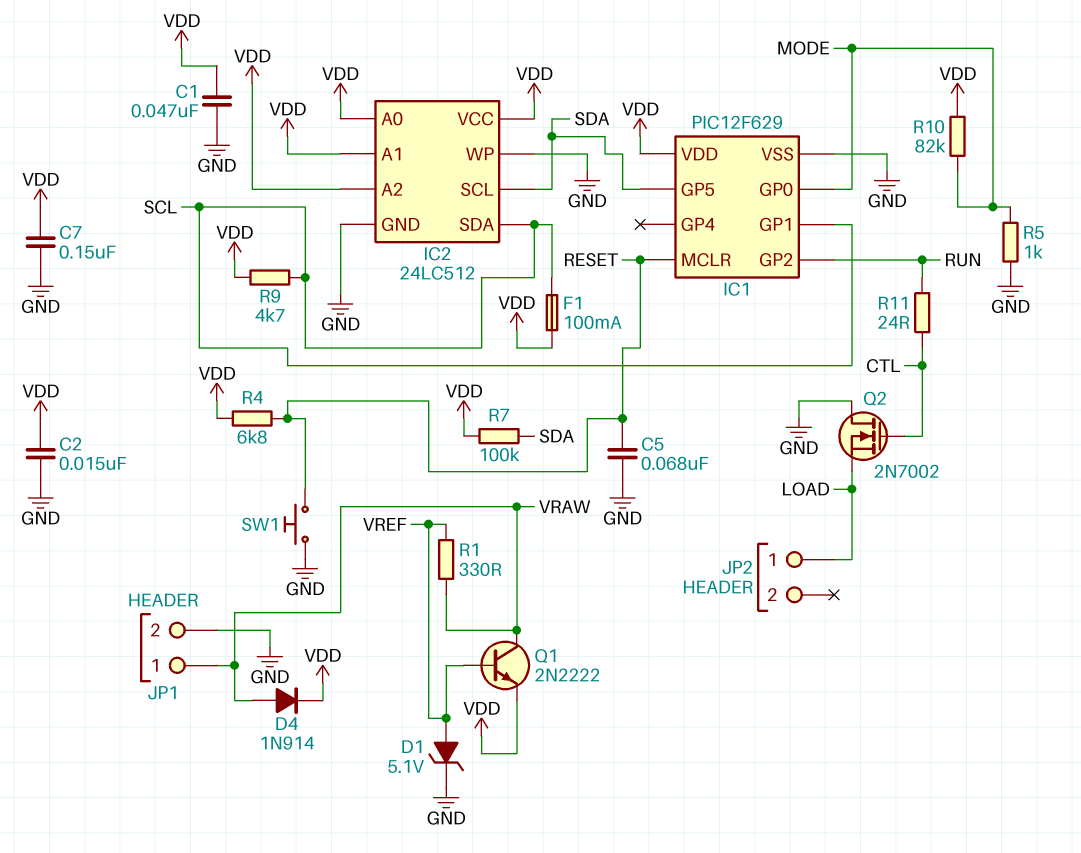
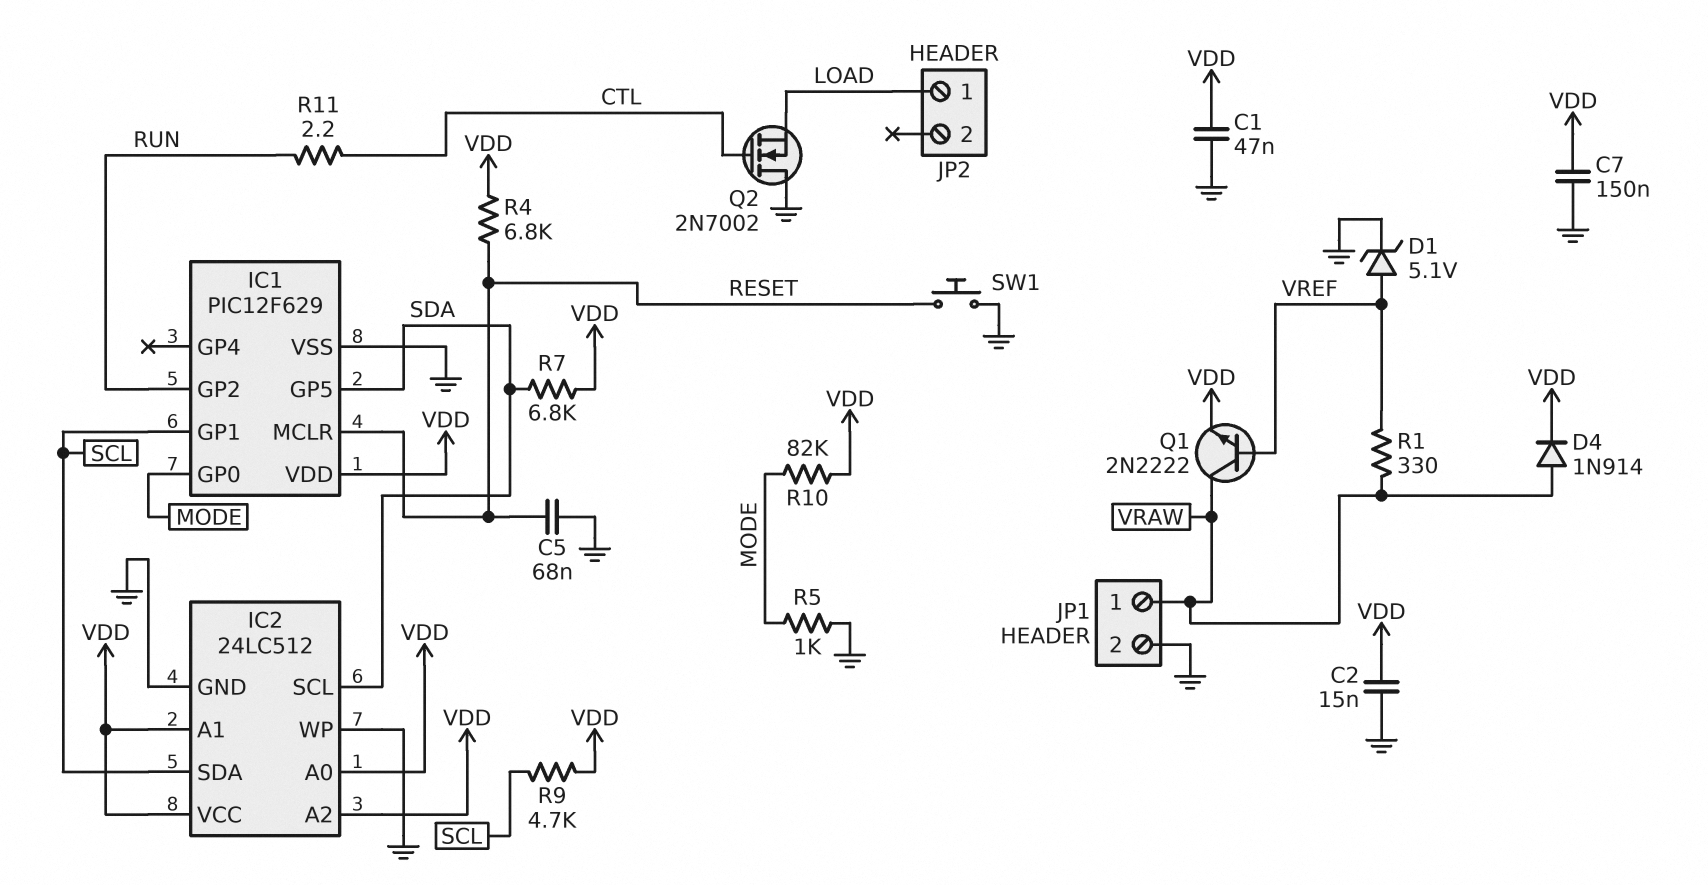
F1: 100mA (SCL, VDD) -> none
R7: 100k (SDA, VDD) -> 6.8k (SDA, VDD)
R11: 24 (CTL, RUN) -> 2.2 (CTL, RUN)

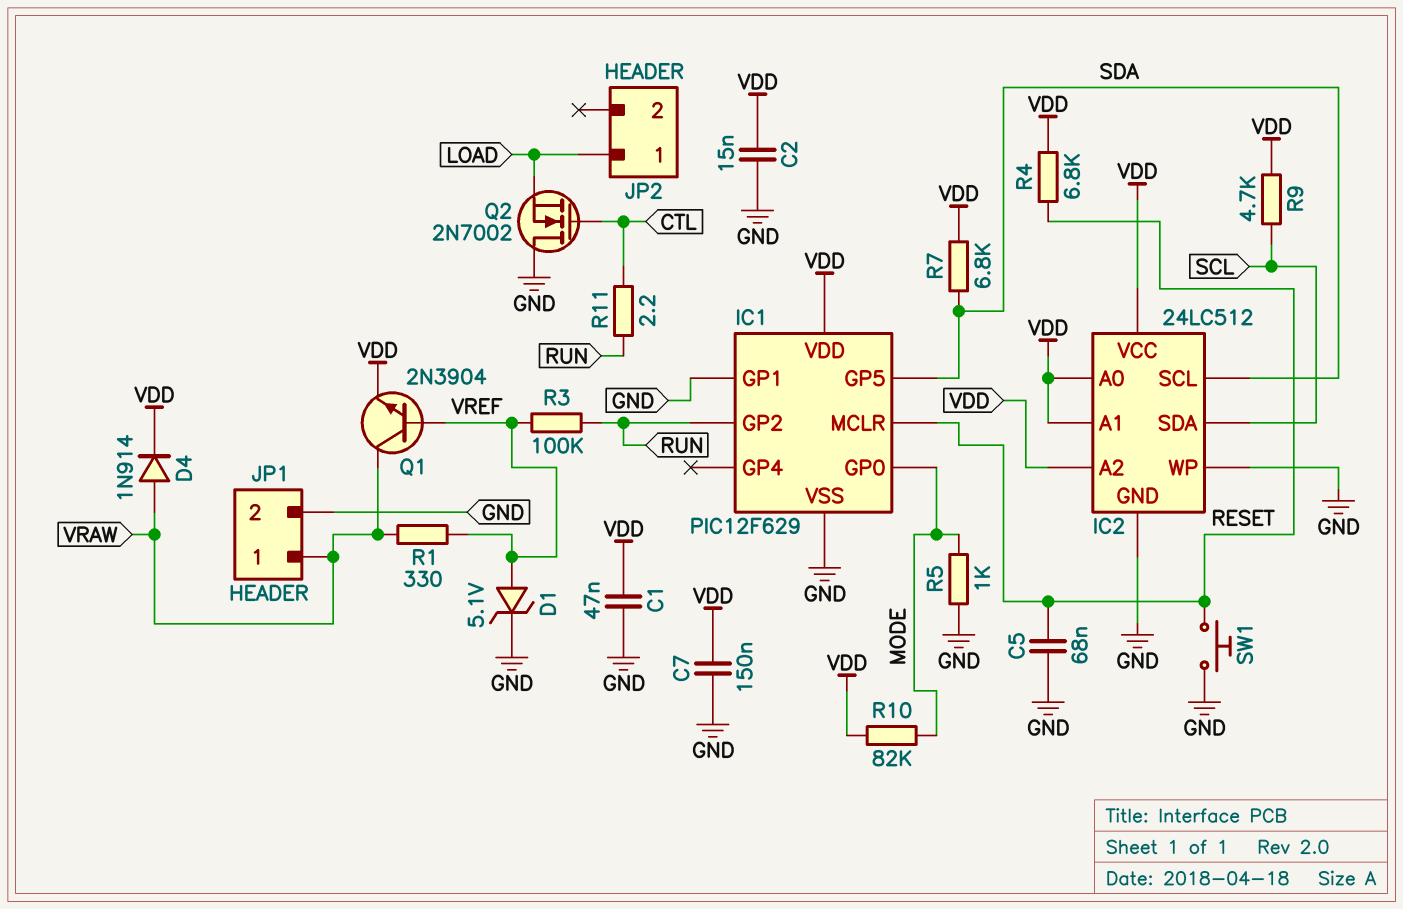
IC1 pin GP1: SCL -> GND
Q1: NPN 2N2222 (B VREF, C VRAW, E VDD) -> NPN 2N3904 (B VREF, C VRAW, E VDD)
R3: none -> 100k (RUN, VREF)

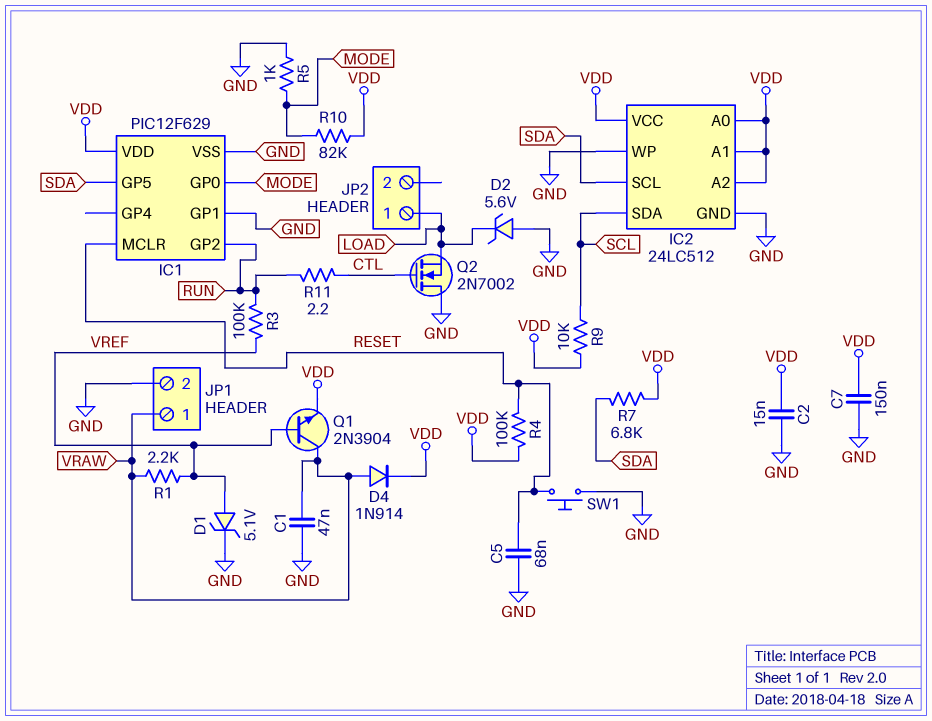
C1: 47nF (GND, VDD) -> 47nF (GND, VRAW)
D2: none -> zener 5.6V (A GND, K LOAD)
R1: 330 (VRAW, VREF) -> 2.2k (VRAW, VREF)
R4: 6.8k (RESET, VDD) -> 100k (RESET, VDD)
R9: 4.7k (SCL, VDD) -> 10k (SCL, VDD)

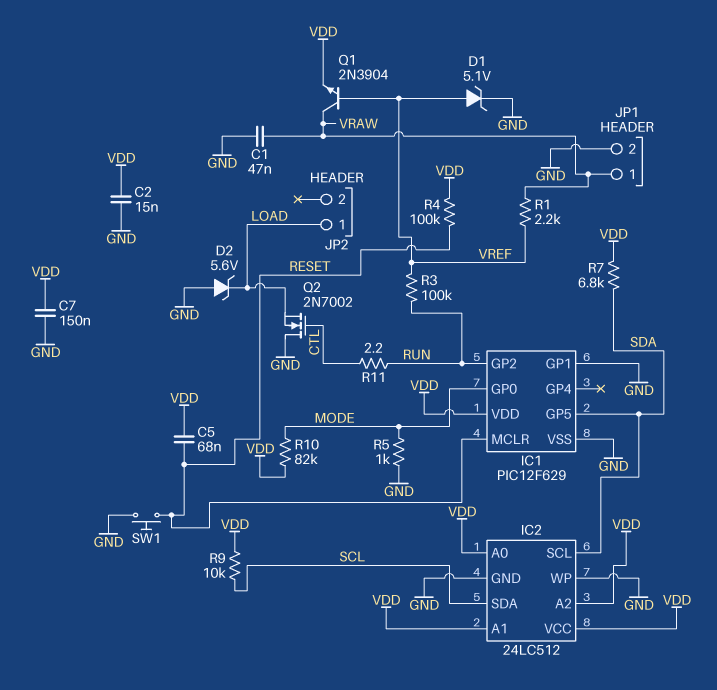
C5: 68nF (GND, RESET) -> 68nF (RESET, VDD)
D4: diode 1N914 (A VRAW, K VDD) -> none

